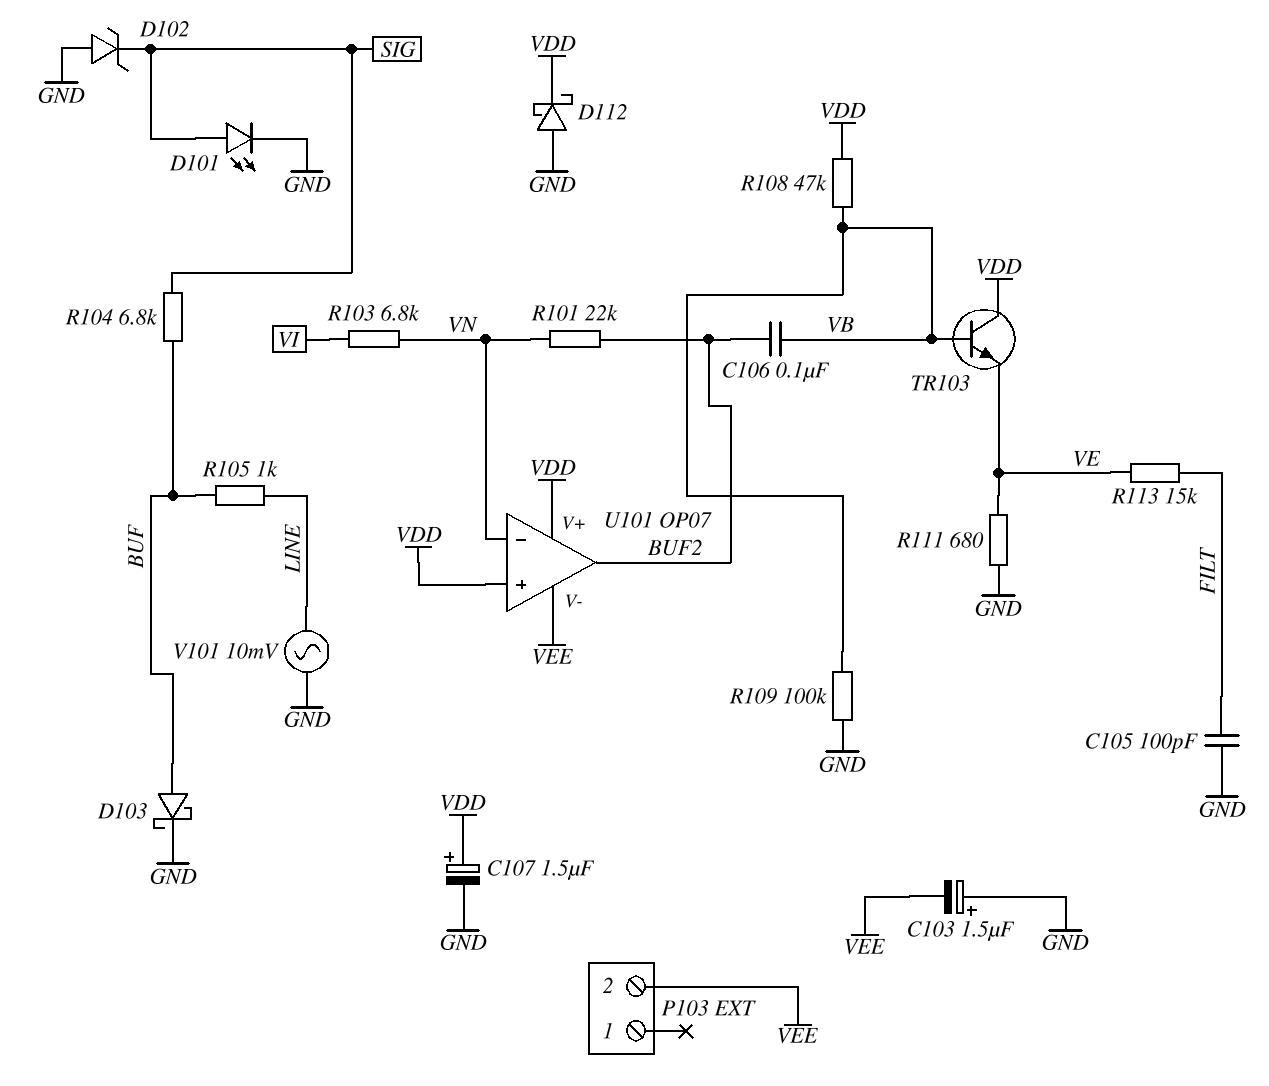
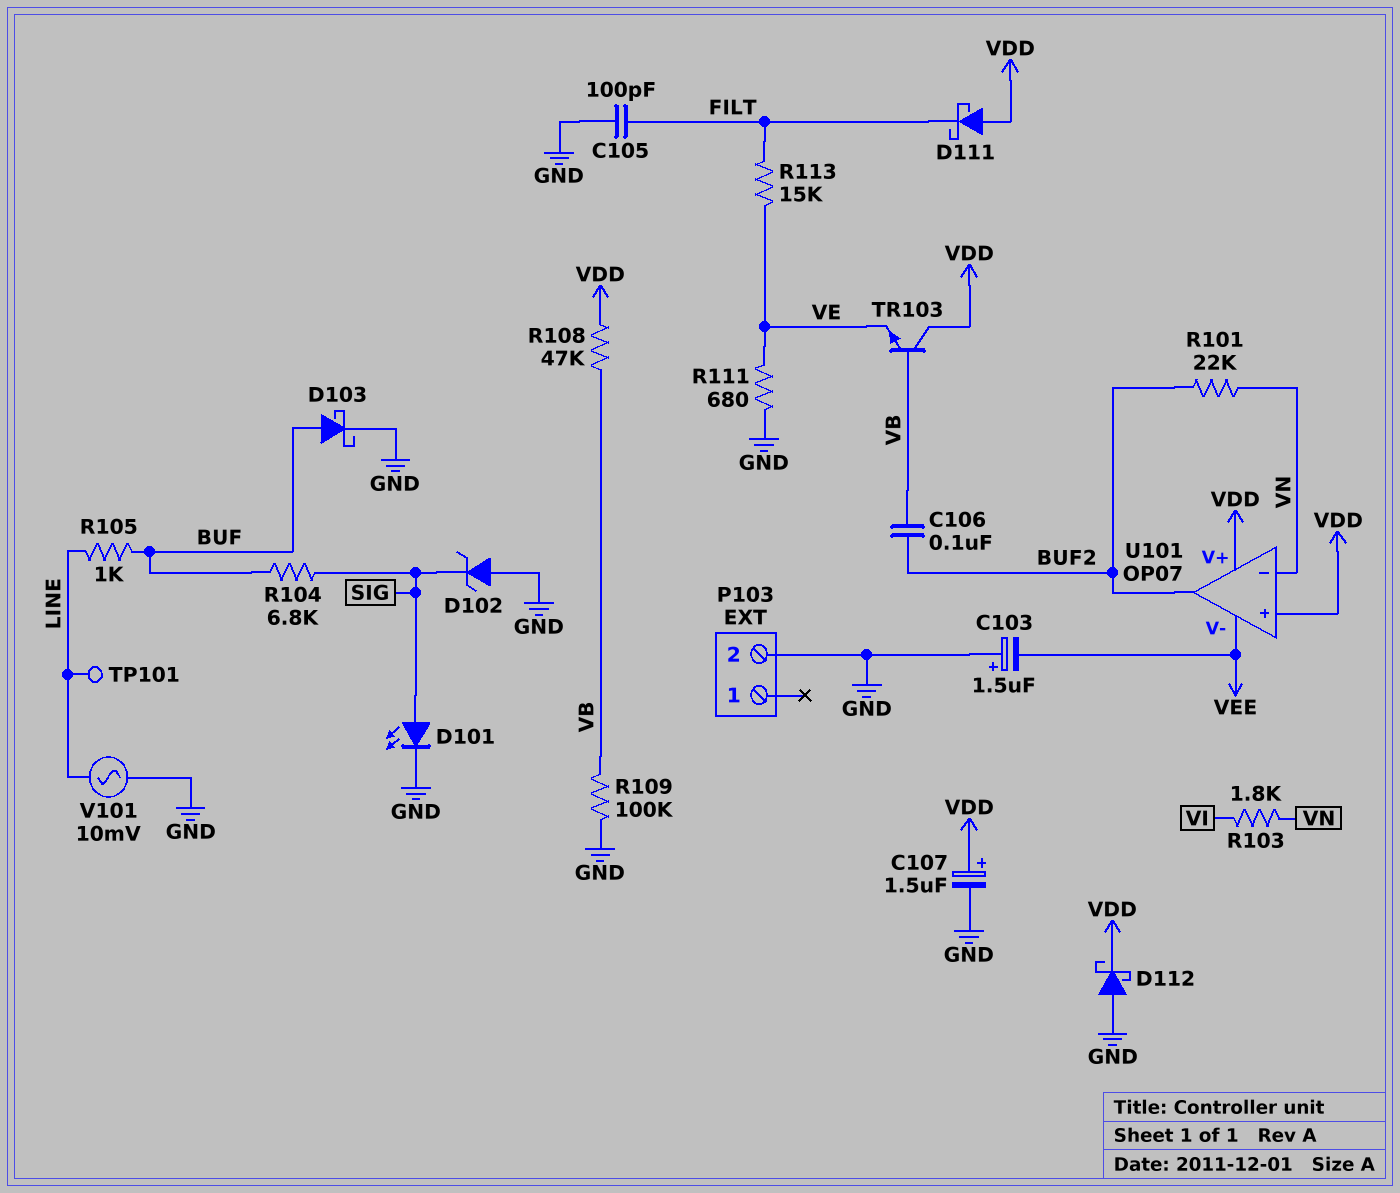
D111: none -> schottky (A VDD, K FILT)
P103 pin 2: VEE -> GND
R103: 6.8k (VI, VN) -> 1.8k (VI, VN)
TP101: none -> test point (LINE)

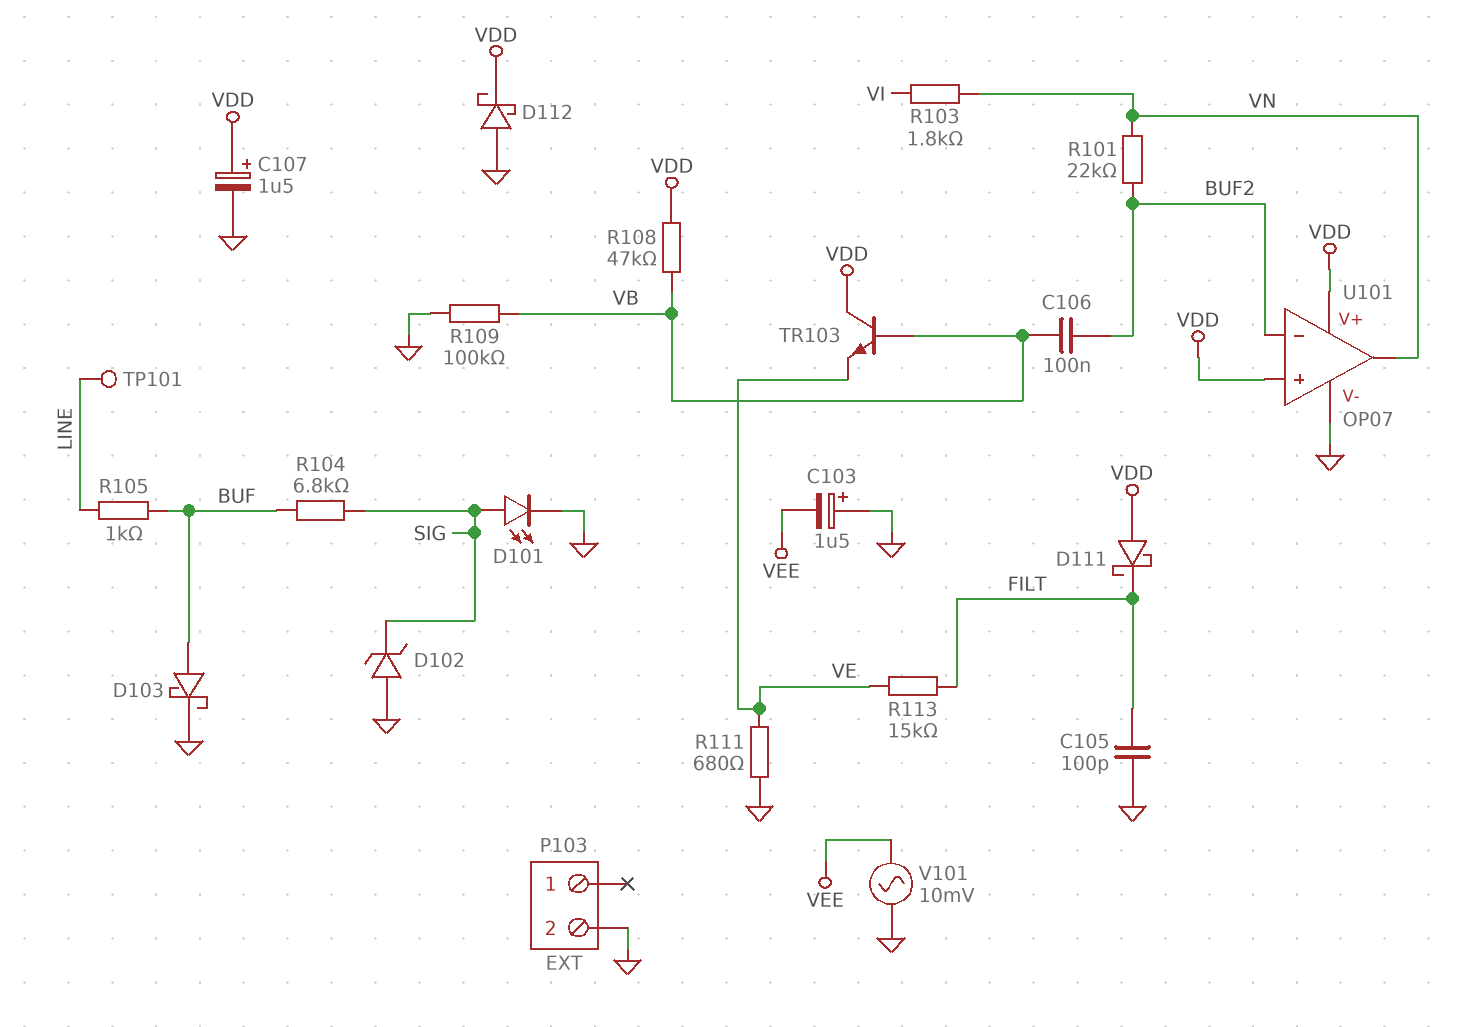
U101 pin V-: VEE -> GND
U101 pin in-: VN -> BUF2
U101 pin out: BUF2 -> VN
V101: AC 10mV (GND, LINE) -> AC 10mV (GND, VEE)

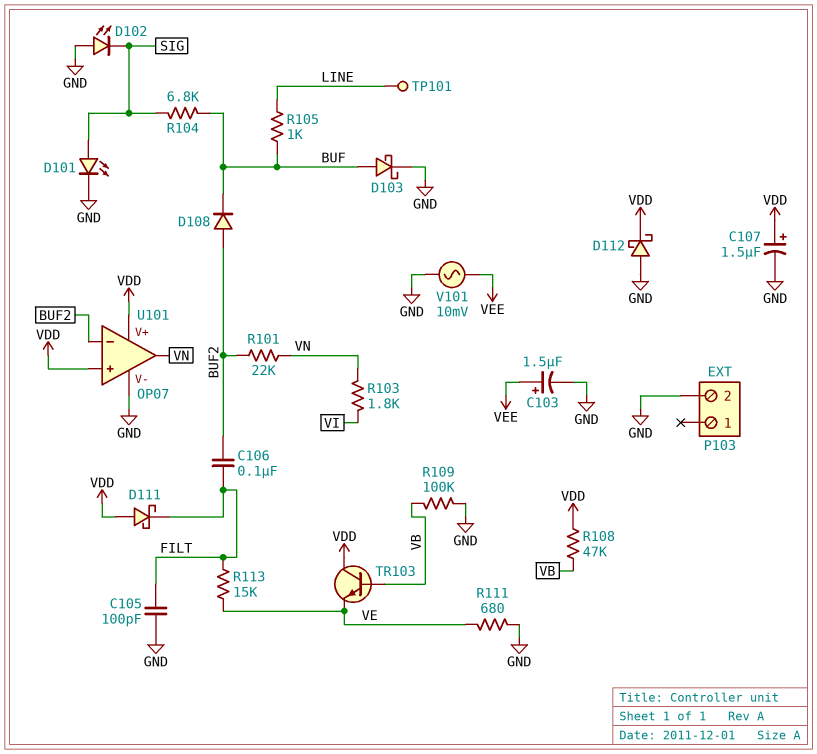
C103: 1.5uF (plus GND, minus VEE) -> 1.5uF (plus VEE, minus GND)
C106: 100nF (BUF2, VB) -> 100nF (BUF2, FILT)
D102: zener (A GND, K SIG) -> LED (A GND, K SIG)
D108: none -> diode (A BUF2, K BUF)

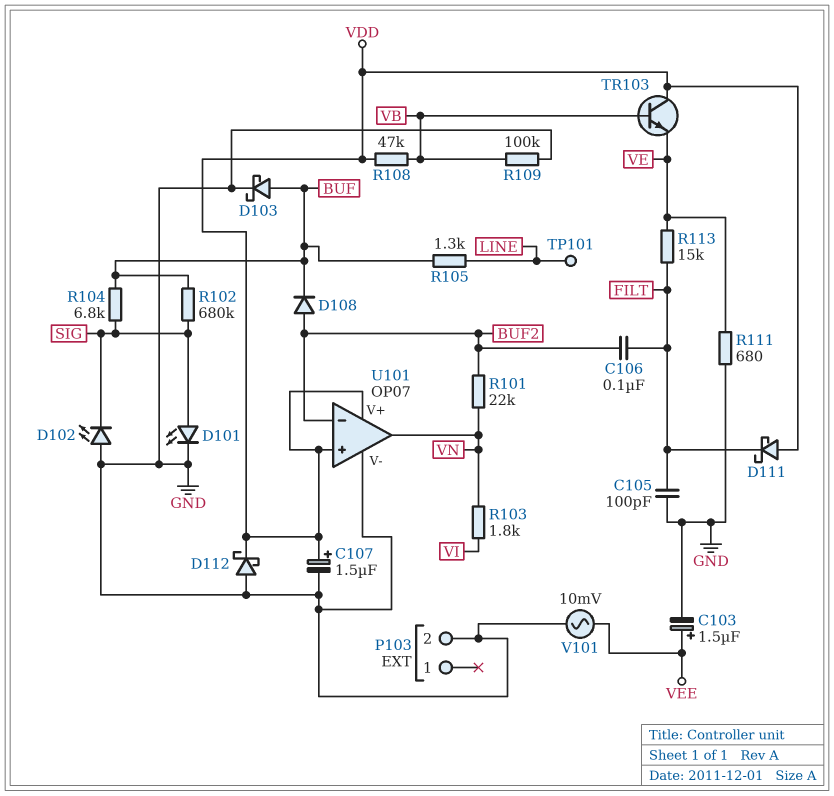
R102: none -> 680k (BUF, SIG)
R105: 1k (BUF, LINE) -> 1.3k (BUF, LINE)

